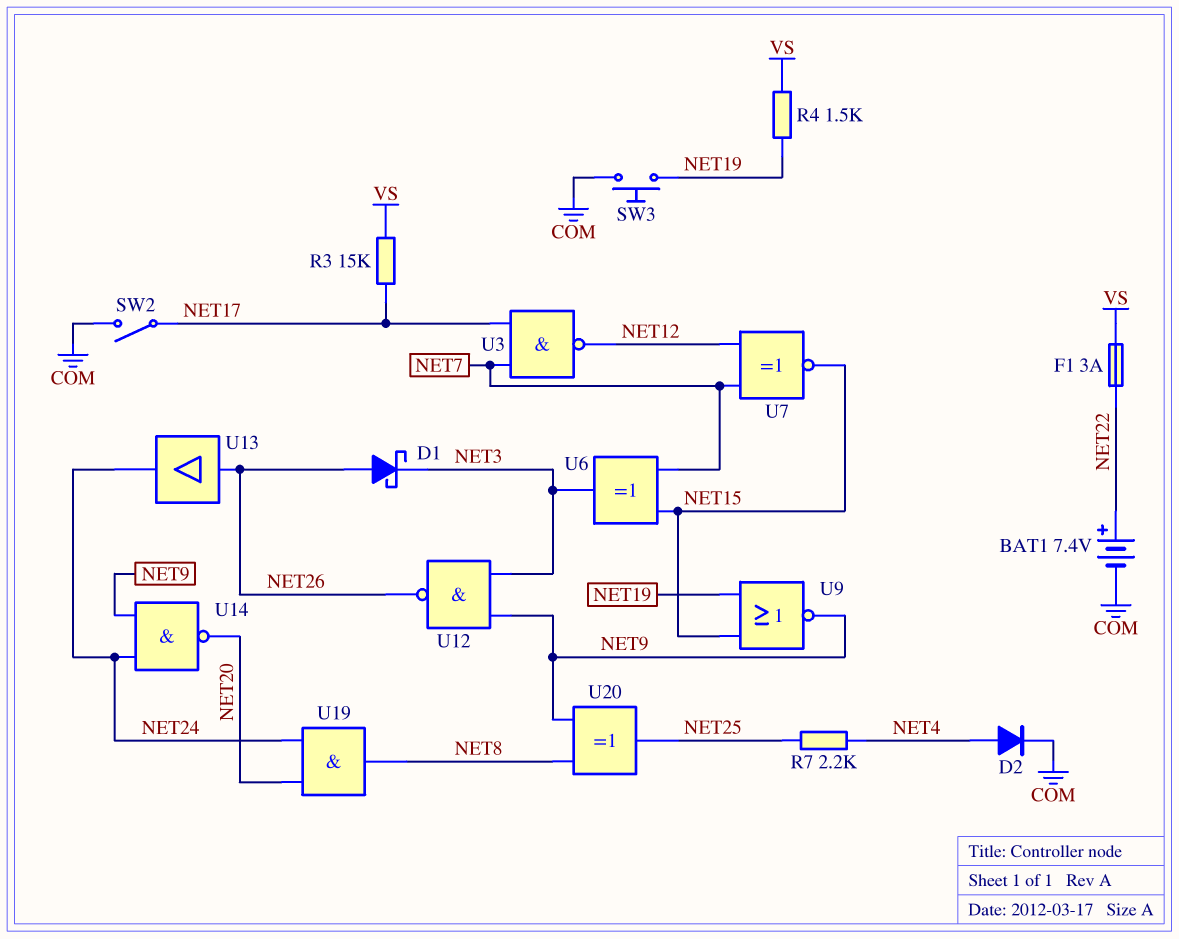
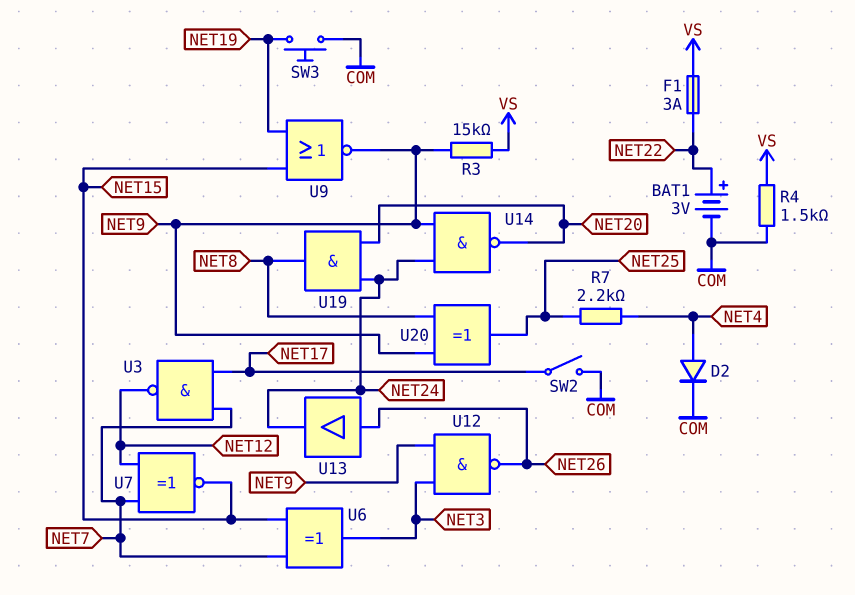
BAT1: 7.4V (plus NET22, minus COM) -> 3V (plus NET22, minus COM)
D1: schottky (A NET26, K NET3) -> none
R3: 15k (NET17, VS) -> 15k (NET9, VS)
R4: 1.5k (NET19, VS) -> 1.5k (COM, VS)

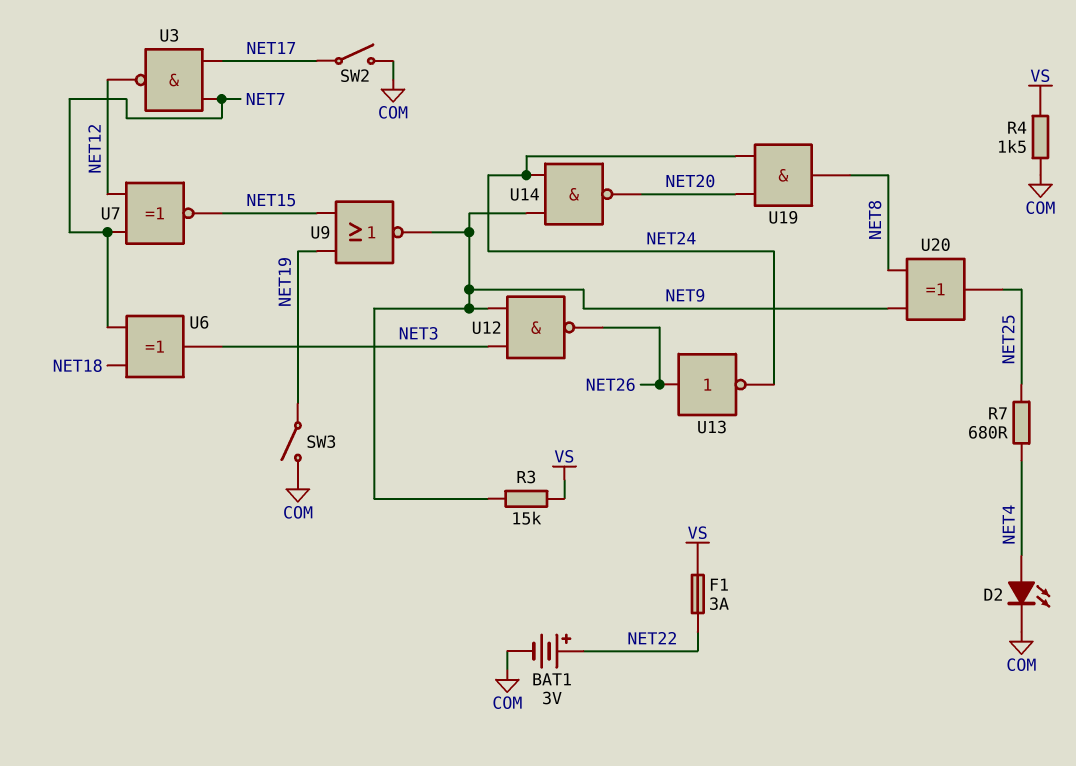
D2: diode (A NET4, K COM) -> LED (A NET4, K COM)
R7: 2.2k (NET4, NET25) -> 680 (NET4, NET25)
SW3: button (COM, NET19) -> switch (COM, NET19)
U6: XOR (in NET7, in NET15, out NET3) -> XOR (in NET7, in NET18, out NET3)
U13: buffer (in NET26, out NET24) -> NOT (in NET26, out NET24)

